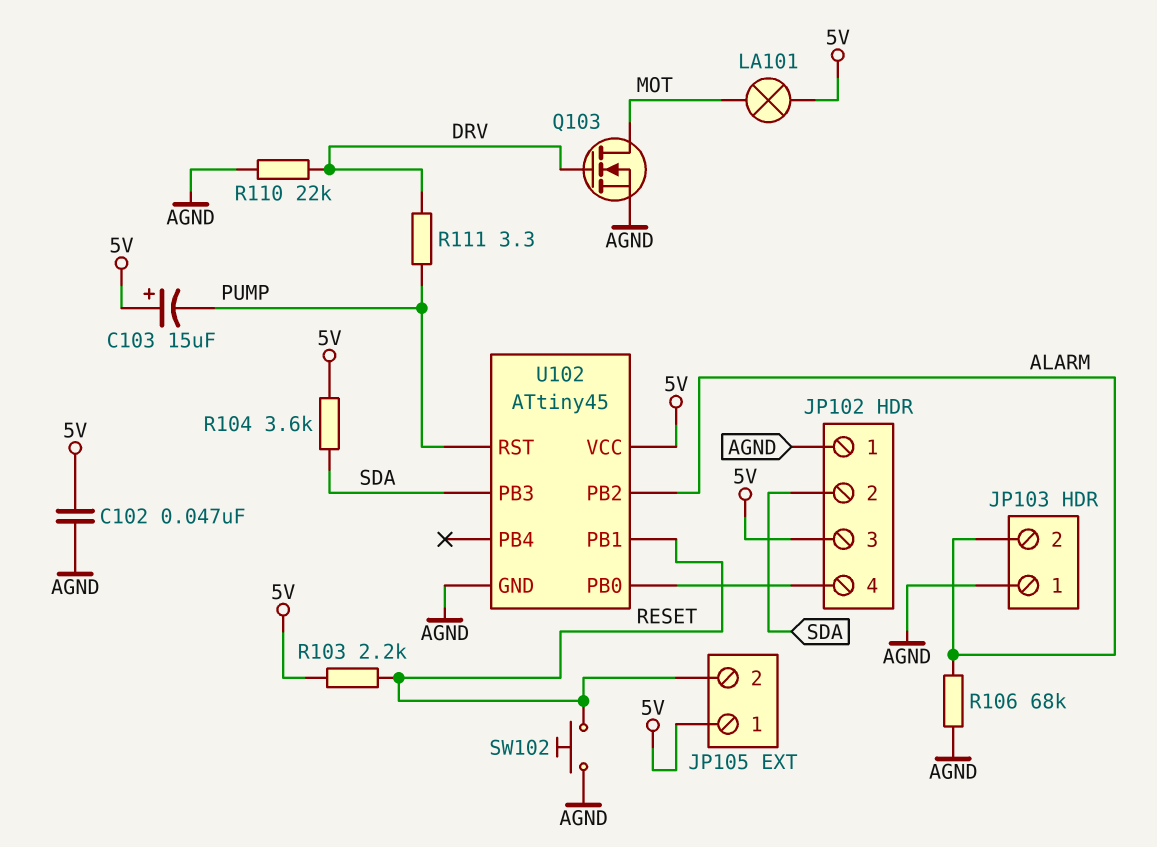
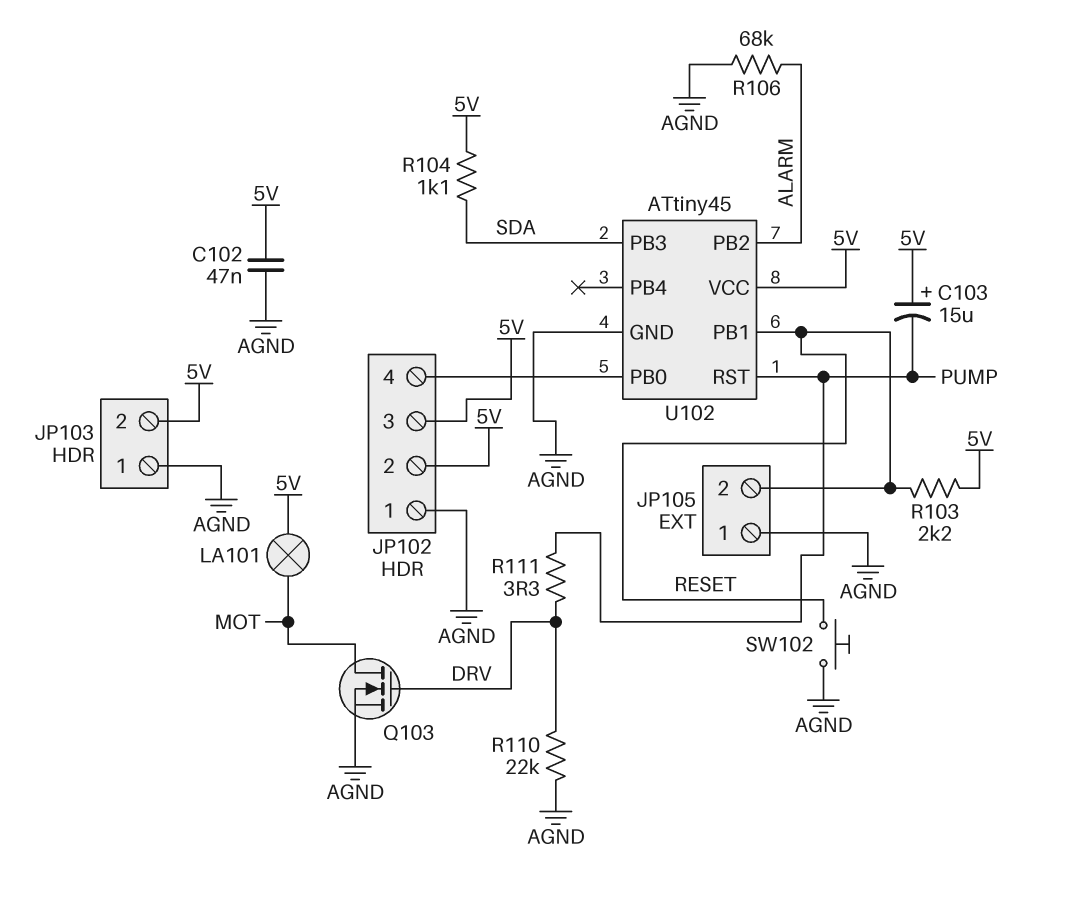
JP102 pin 2: SDA -> 5V
JP103 pin 2: ALARM -> 5V
JP105 pin 1: 5V -> AGND
R104: 3.6k (5V, SDA) -> 1.1k (5V, SDA)

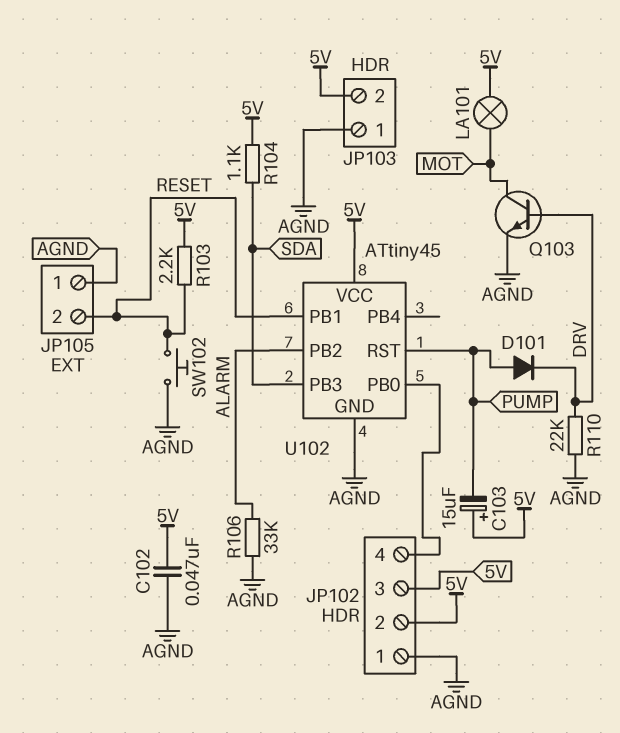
D101: none -> diode (A PUMP, K DRV)
Q103: NMOS (G DRV, D MOT, S AGND) -> NPN (B DRV, C MOT, E AGND)
R106: 68k (AGND, ALARM) -> 33k (AGND, ALARM)
R111: 3.3 (DRV, PUMP) -> none

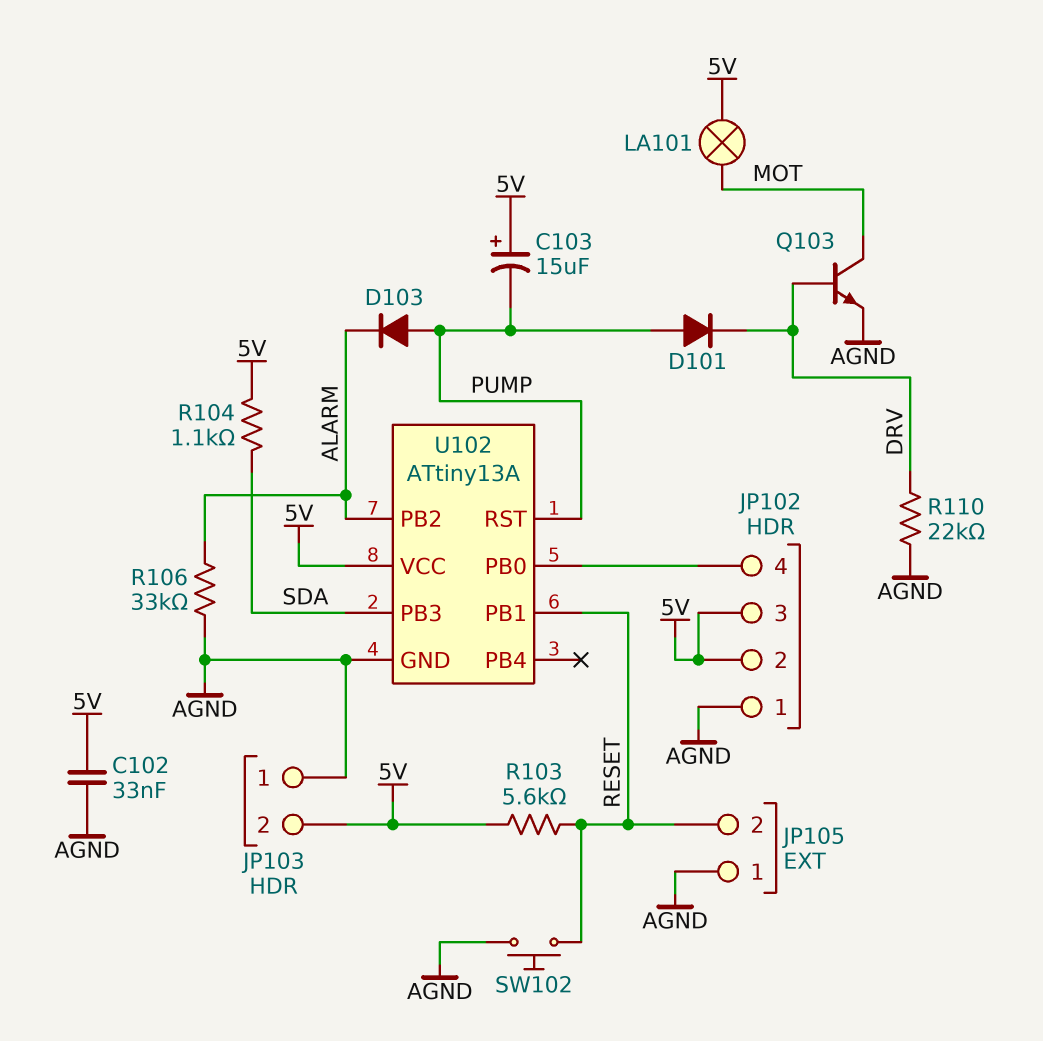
C102: 47nF (5V, AGND) -> 33nF (5V, AGND)
D103: none -> diode (A PUMP, K ALARM)
R103: 2.2k (5V, RESET) -> 5.6k (5V, RESET)
U102: ATtiny45 -> ATtiny13A

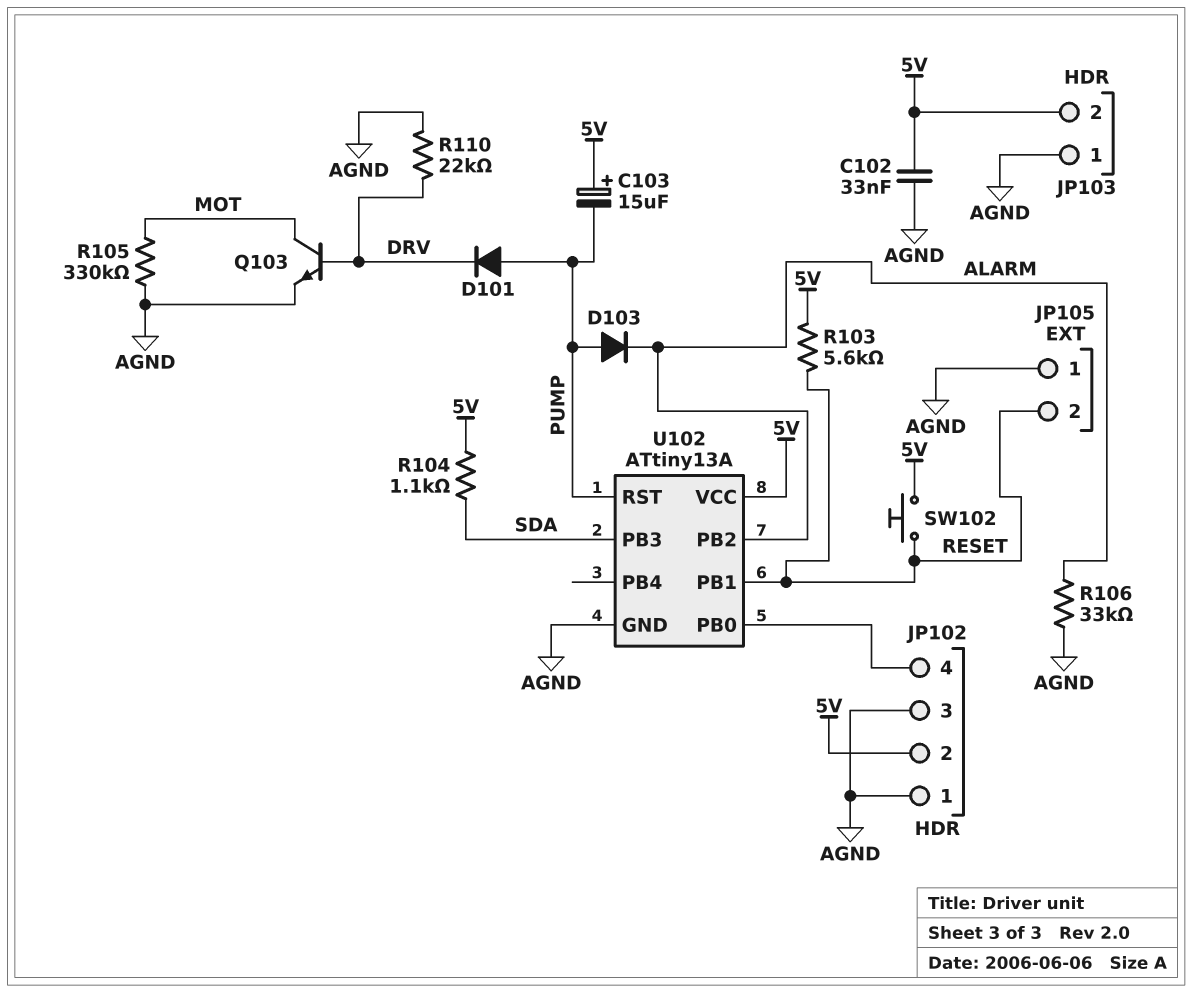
JP102 pin 3: 5V -> AGND
LA101: lamp (5V, MOT) -> none
R105: none -> 330k (AGND, MOT)
SW102: button (AGND, RESET) -> button (5V, RESET)

